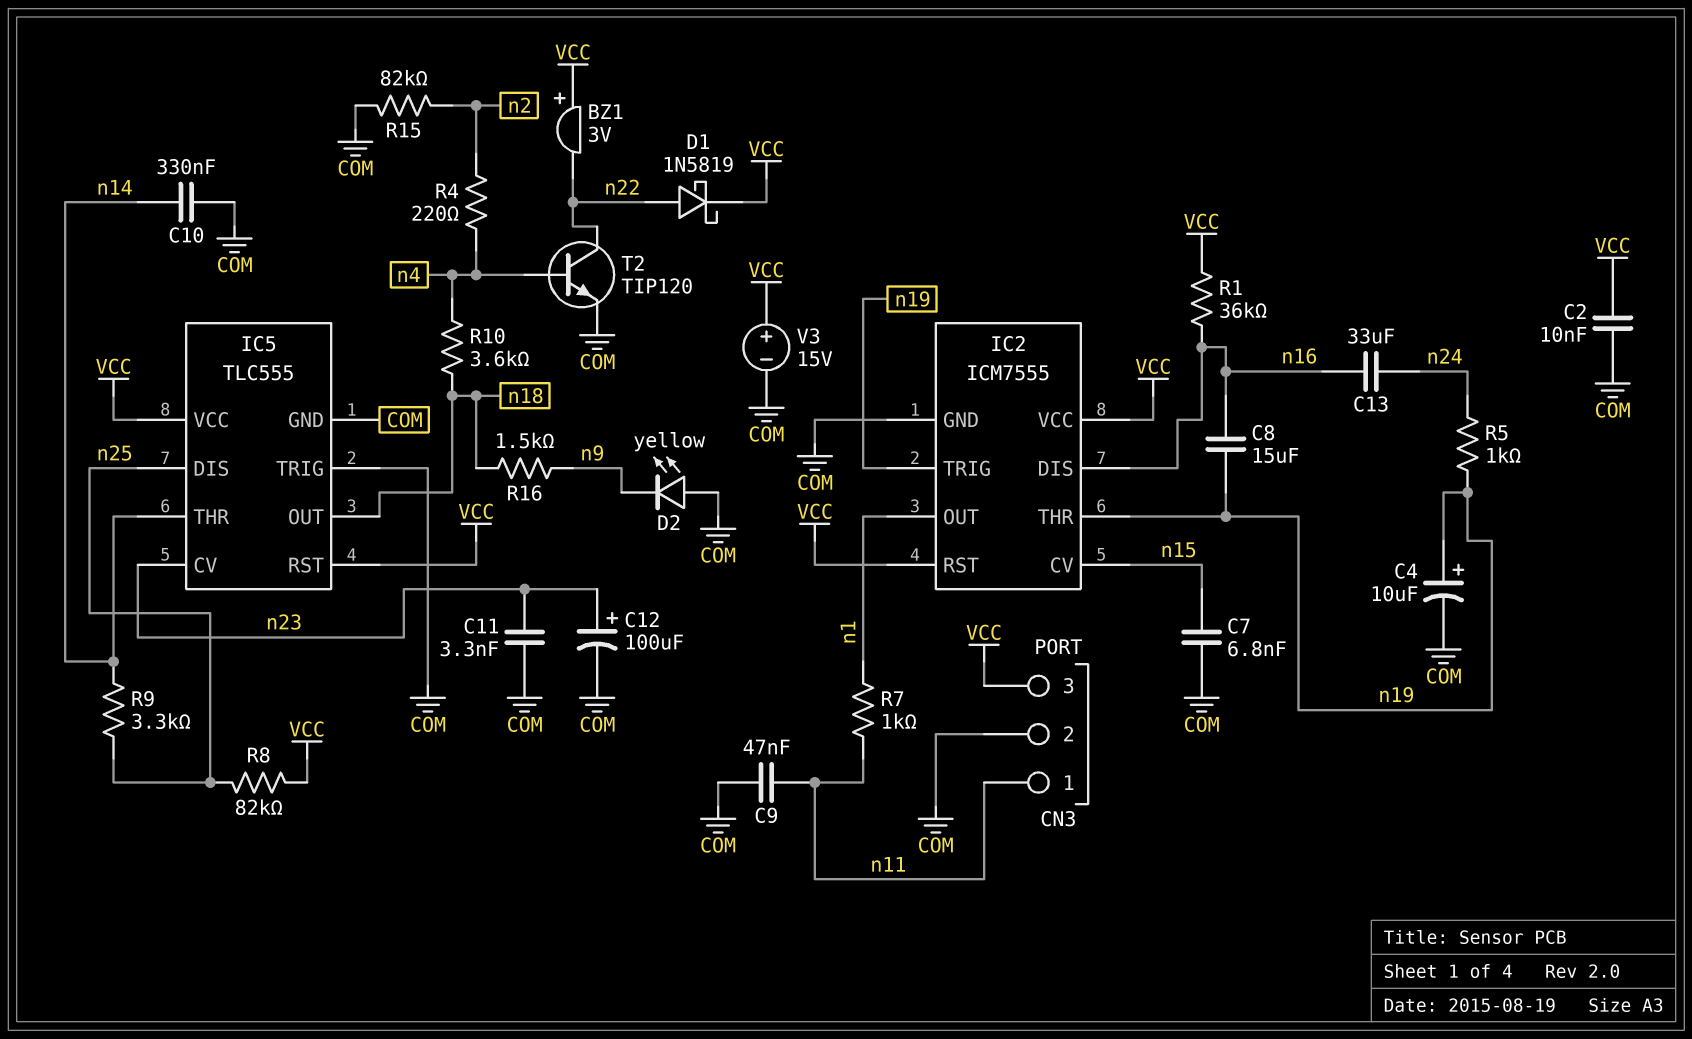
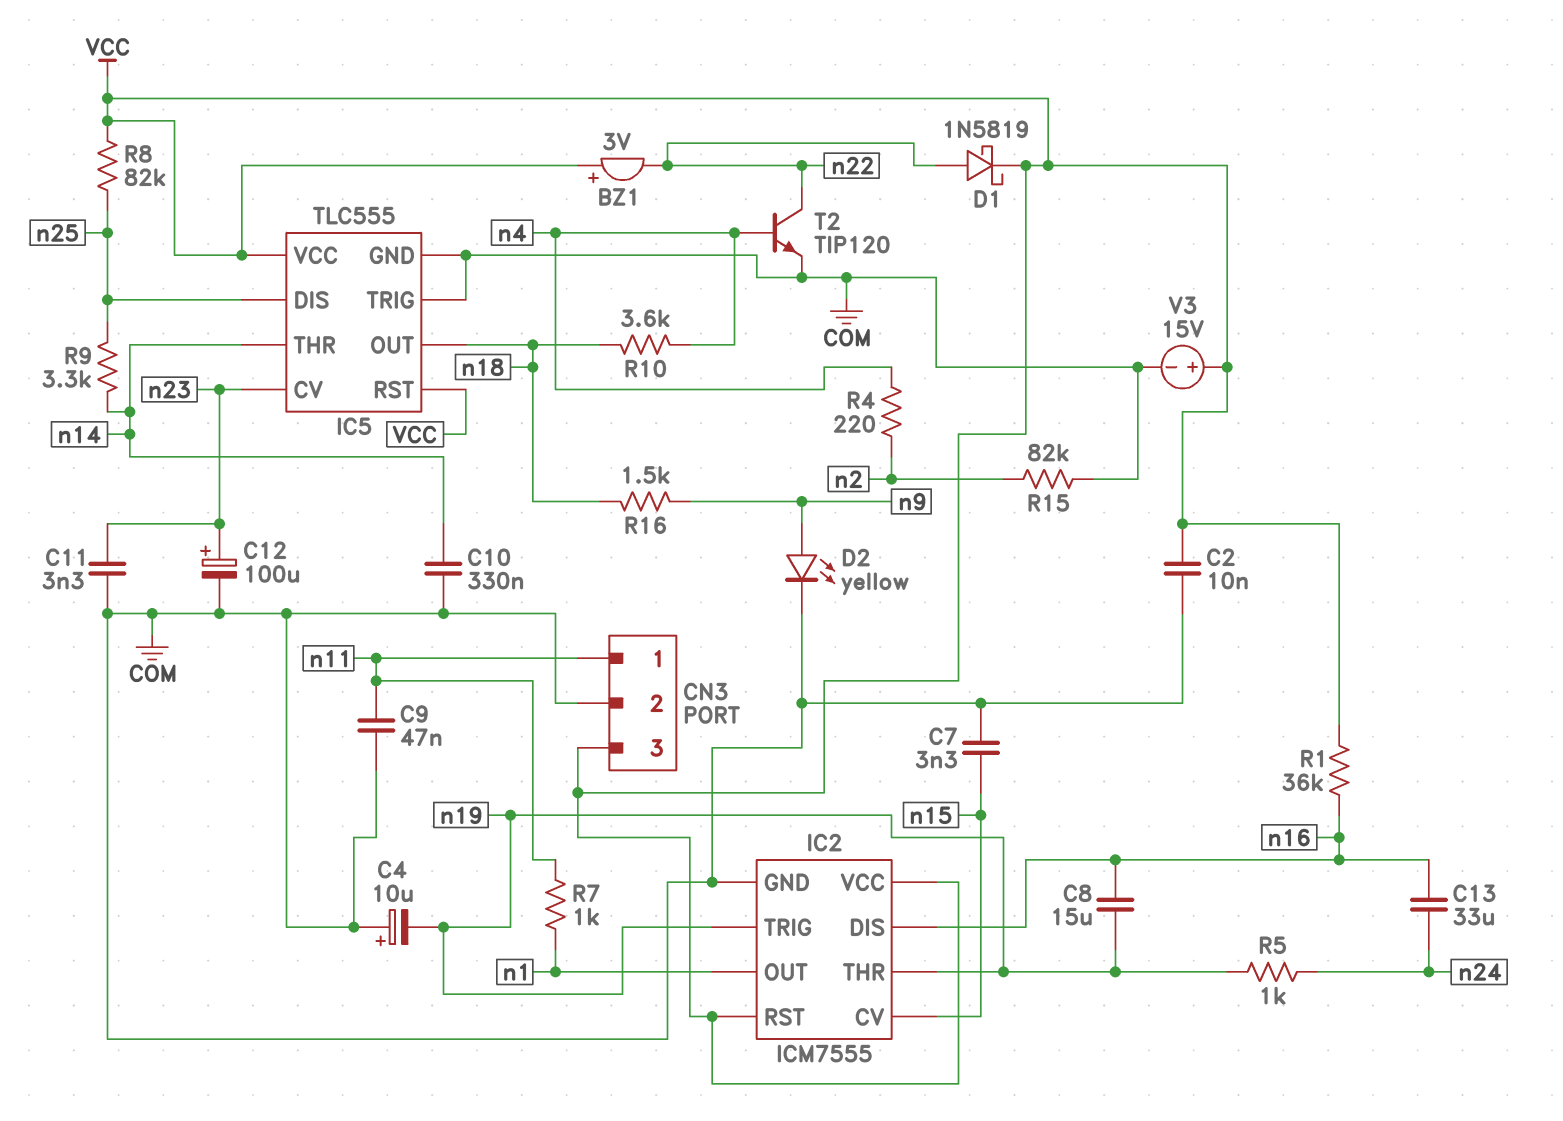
C4: 10uF (plus n19, minus COM) -> 10uF (plus COM, minus n19)
C7: 6.8nF (COM, n15) -> 3.3nF (COM, n15)
D2: LED yellow (A COM, K n9) -> LED yellow (A n9, K COM)

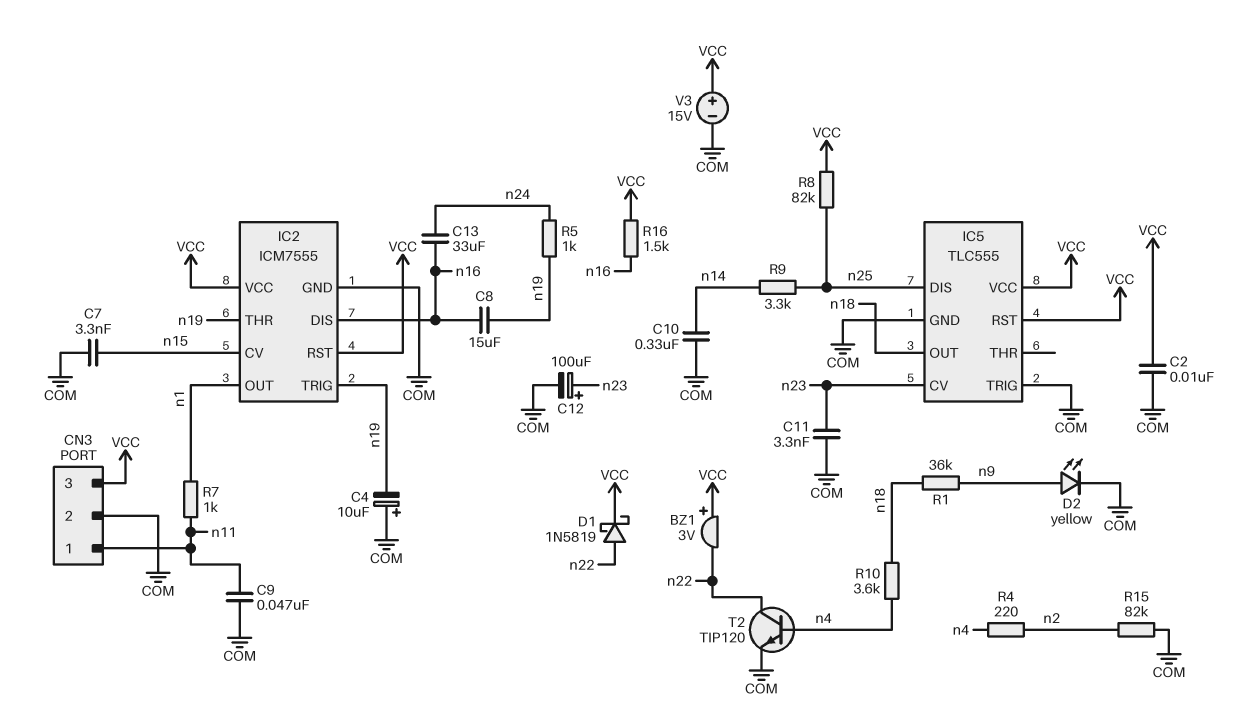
IC5 pin THR: n14 -> none
R1: 36k (VCC, n16) -> 36k (n9, n18)
R16: 1.5k (n9, n18) -> 1.5k (VCC, n16)

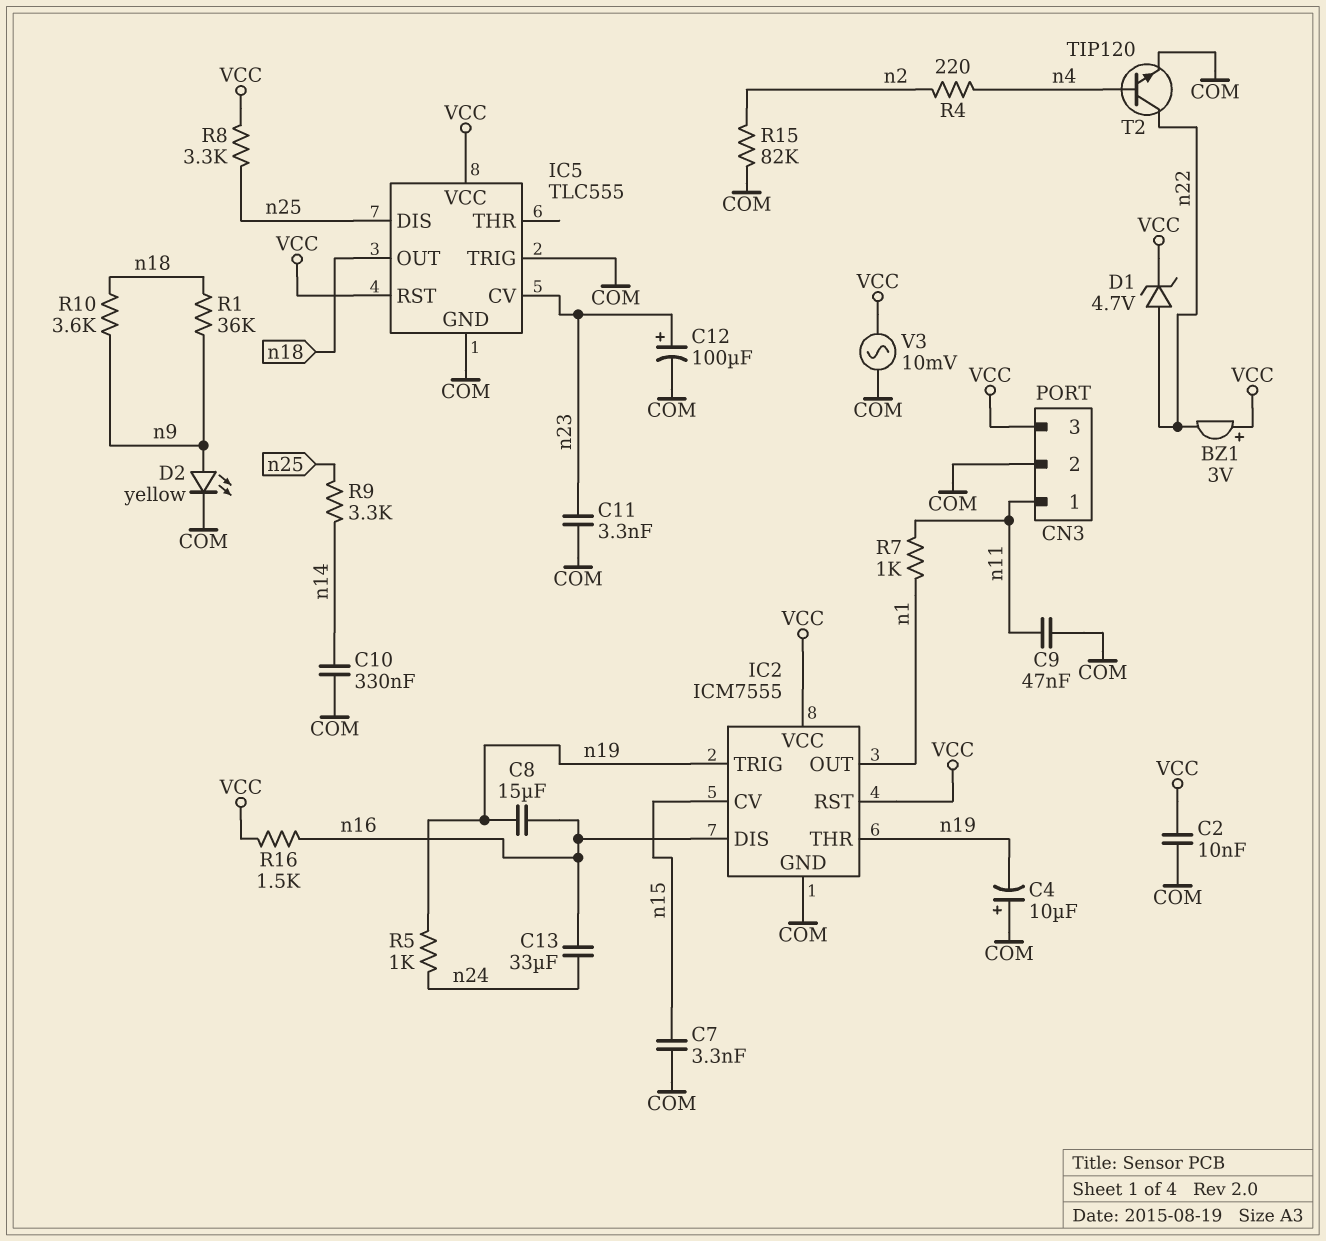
D1: schottky 1N5819 (A n22, K VCC) -> zener 4.7V (A n22, K VCC)
R8: 82k (VCC, n25) -> 3.3k (VCC, n25)
R10: 3.6k (n4, n18) -> 3.6k (n9, n18)
V3: 15V (plus VCC, minus COM) -> AC 10mV (COM, VCC)

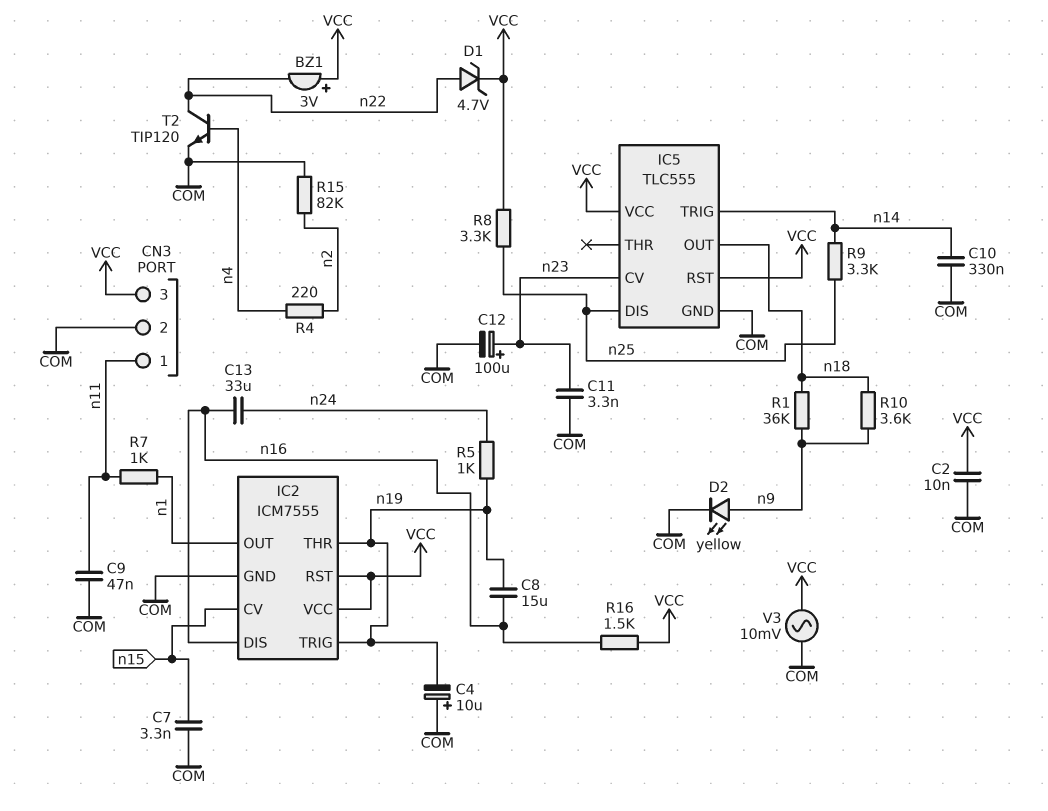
IC5 pin TRIG: COM -> n14

